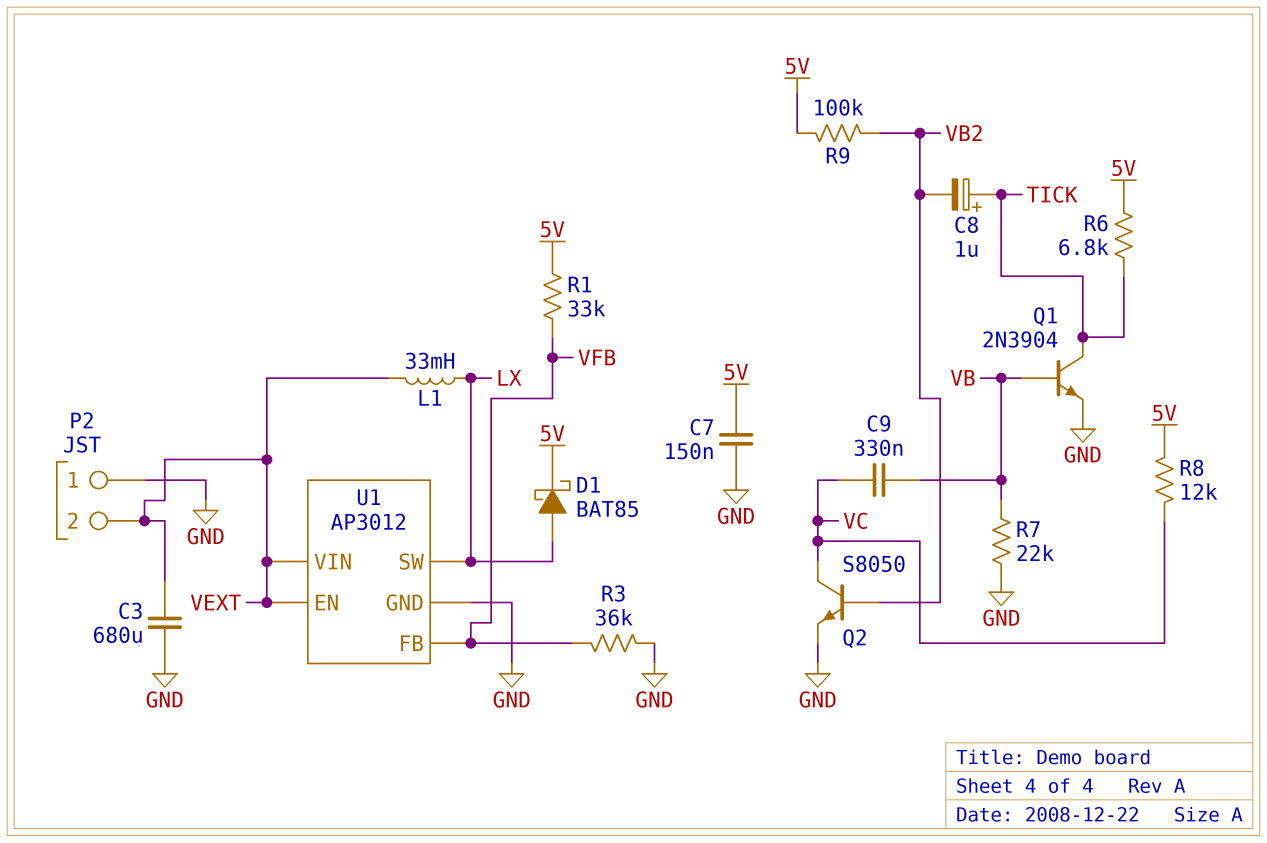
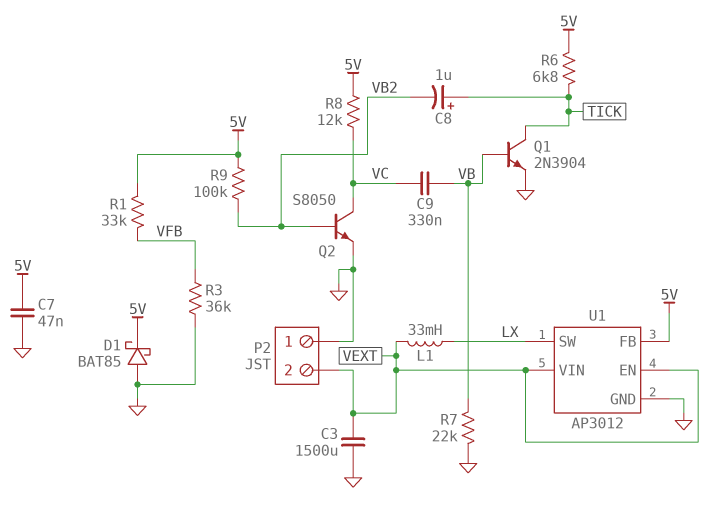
C3: 680uF (GND, VEXT) -> 1500uF (GND, VEXT)
C7: 150nF (5V, GND) -> 47nF (5V, GND)
D1: schottky BAT85 (A LX, K 5V) -> schottky BAT85 (A GND, K 5V)
U1 pin FB: VFB -> 5V

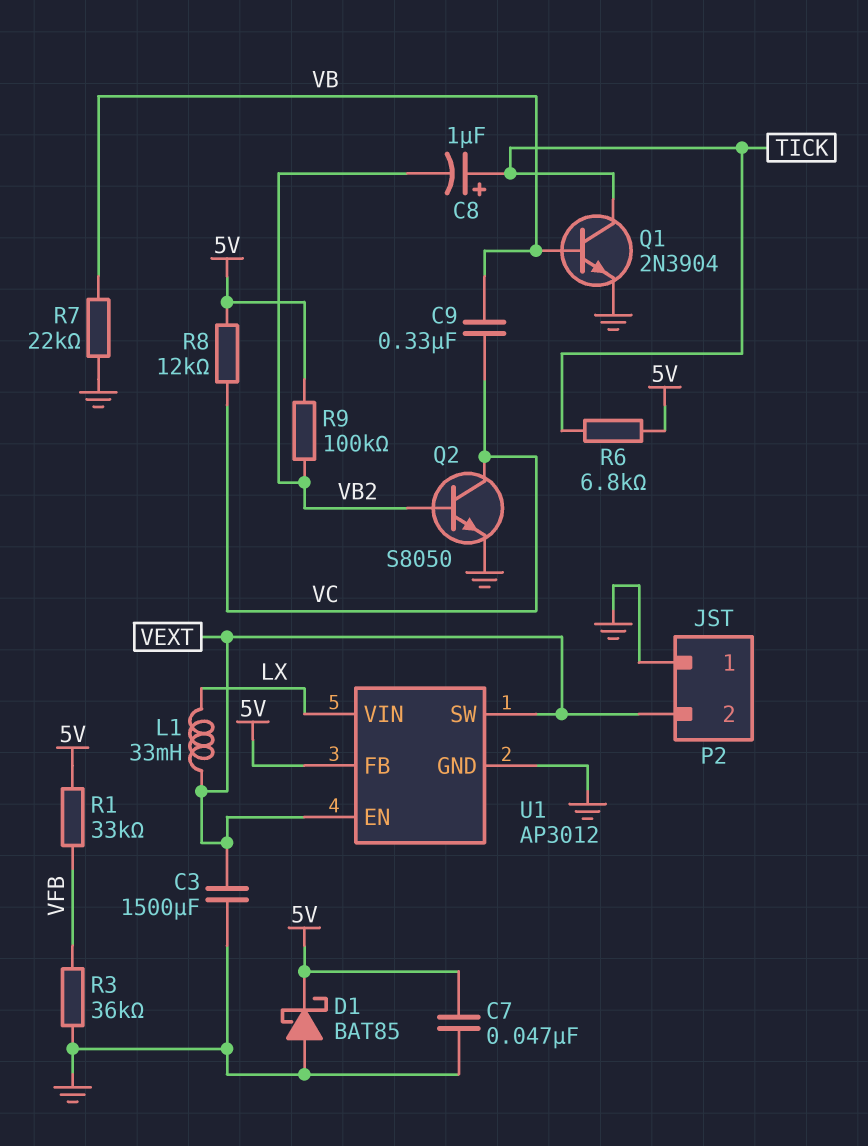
U1 pin SW: LX -> VEXT
U1 pin VIN: VEXT -> LX

